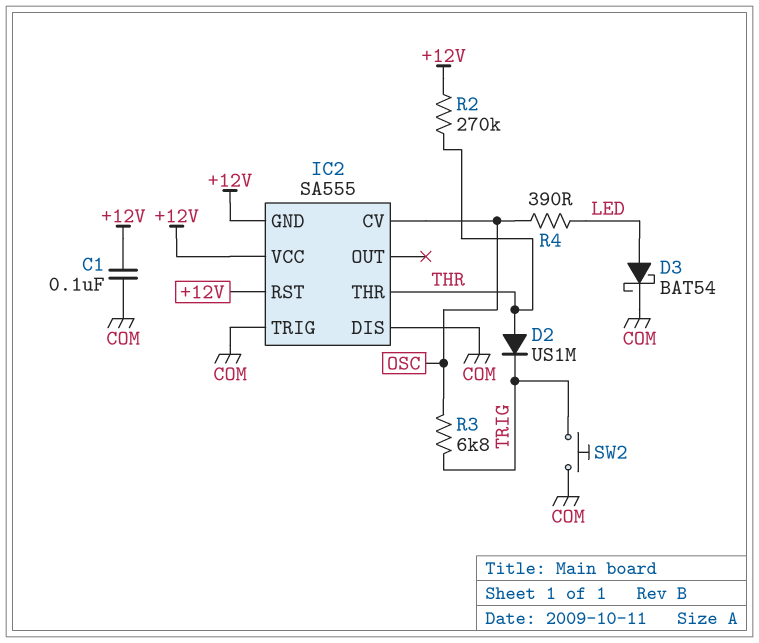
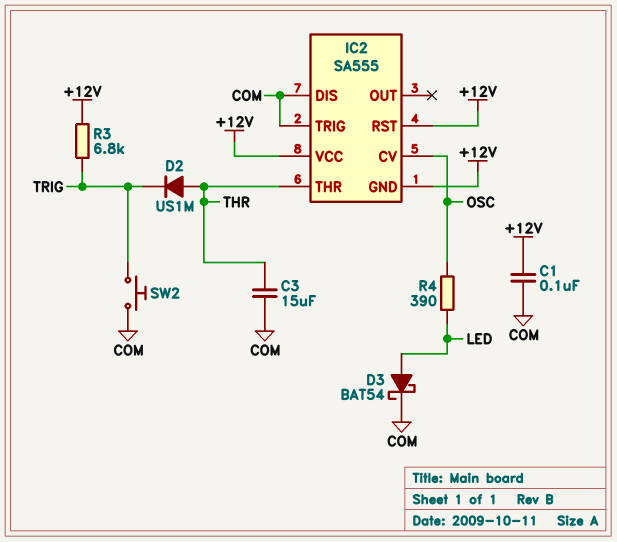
C3: none -> 15uF (COM, THR)
R2: 270k (+12V, THR) -> none
R3: 6.8k (OSC, TRIG) -> 6.8k (+12V, TRIG)

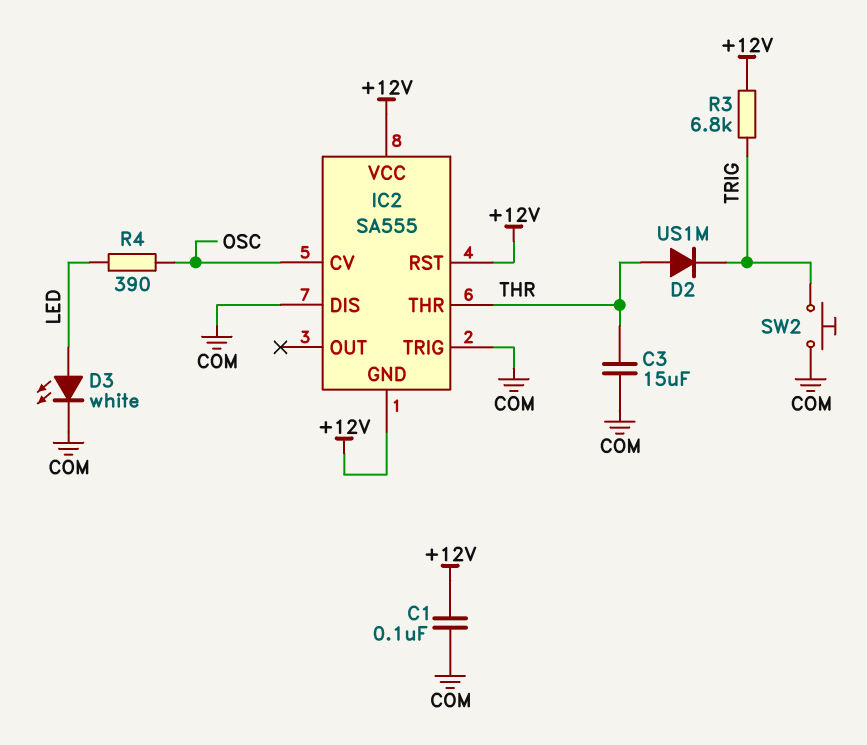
D3: schottky BAT54 (A LED, K COM) -> LED white (A LED, K COM)

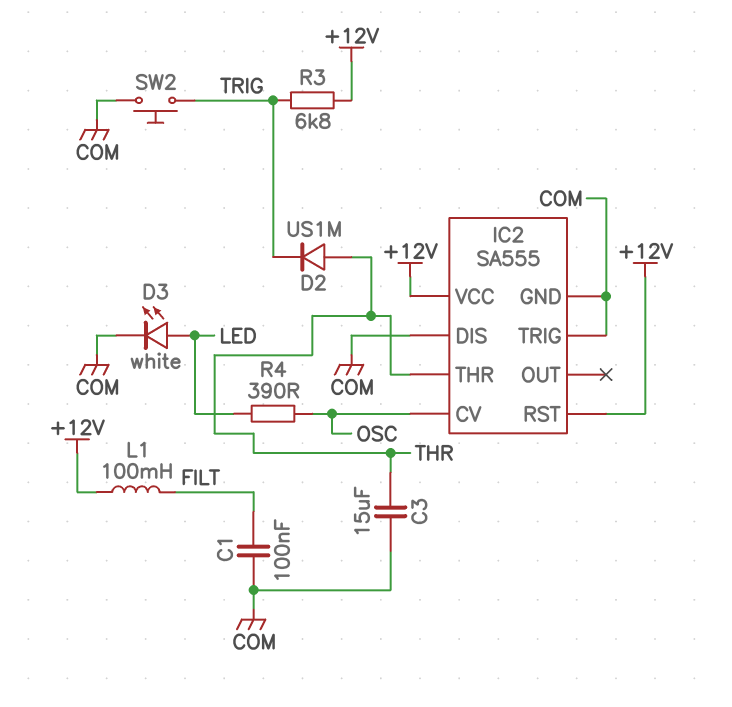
C1: 100nF (+12V, COM) -> 100nF (COM, FILT)
IC2 pin GND: +12V -> COM
L1: none -> 100mH (+12V, FILT)

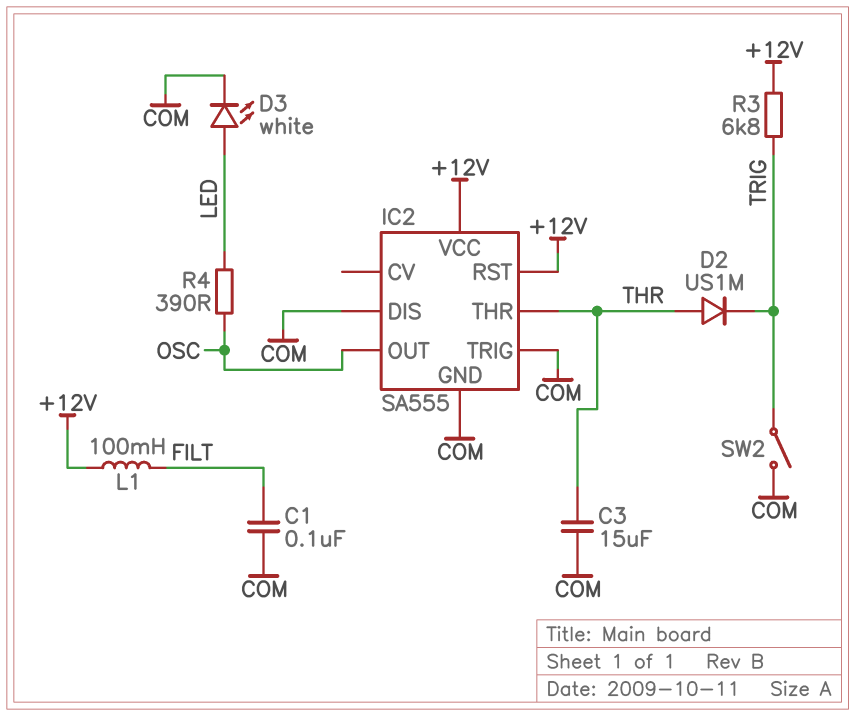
IC2 pin CV: OSC -> none
IC2 pin OUT: none -> OSC
SW2: button (COM, TRIG) -> switch (COM, TRIG)

